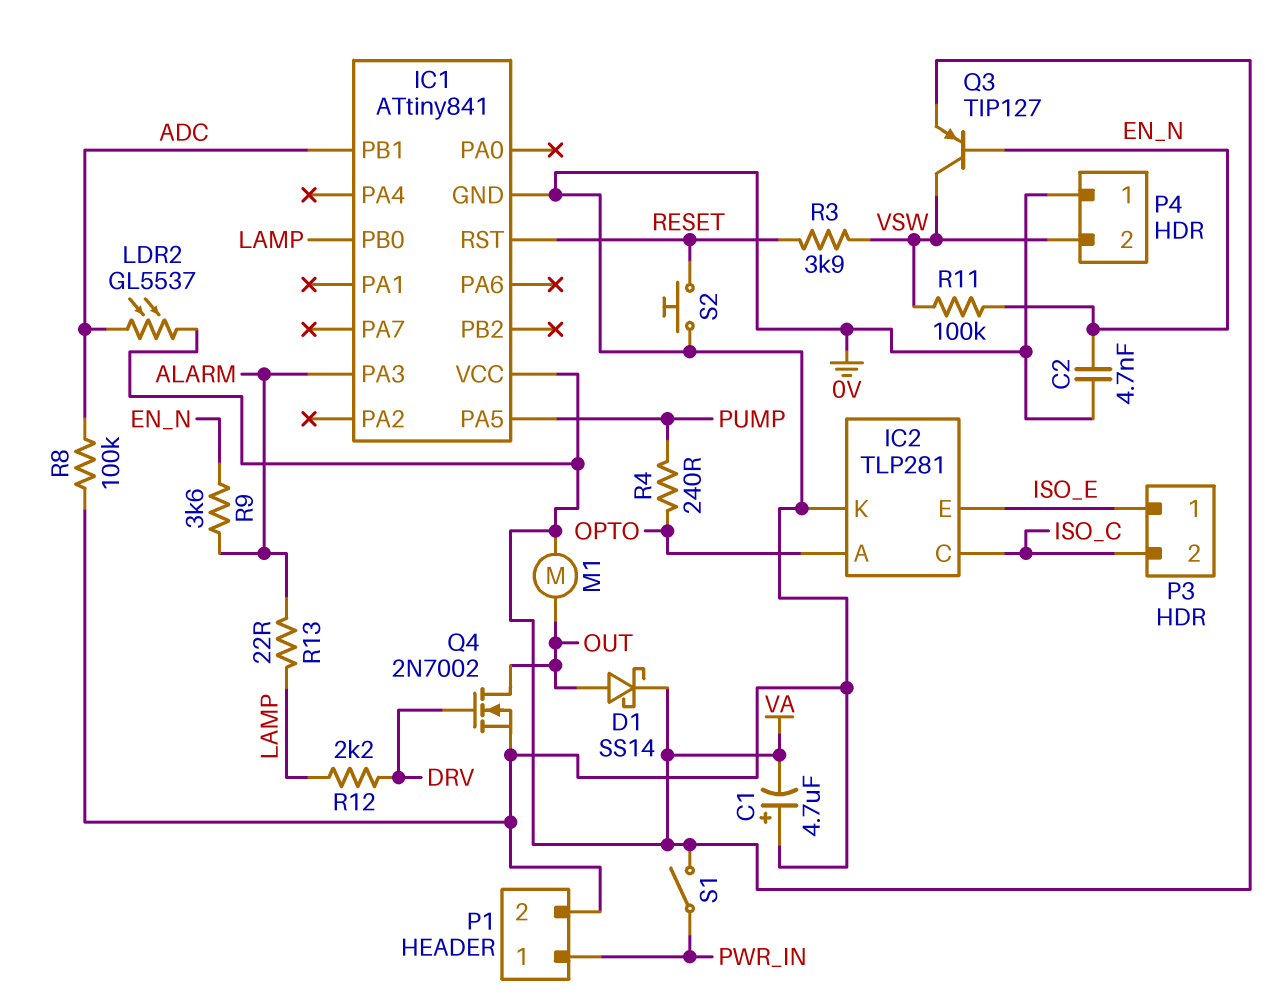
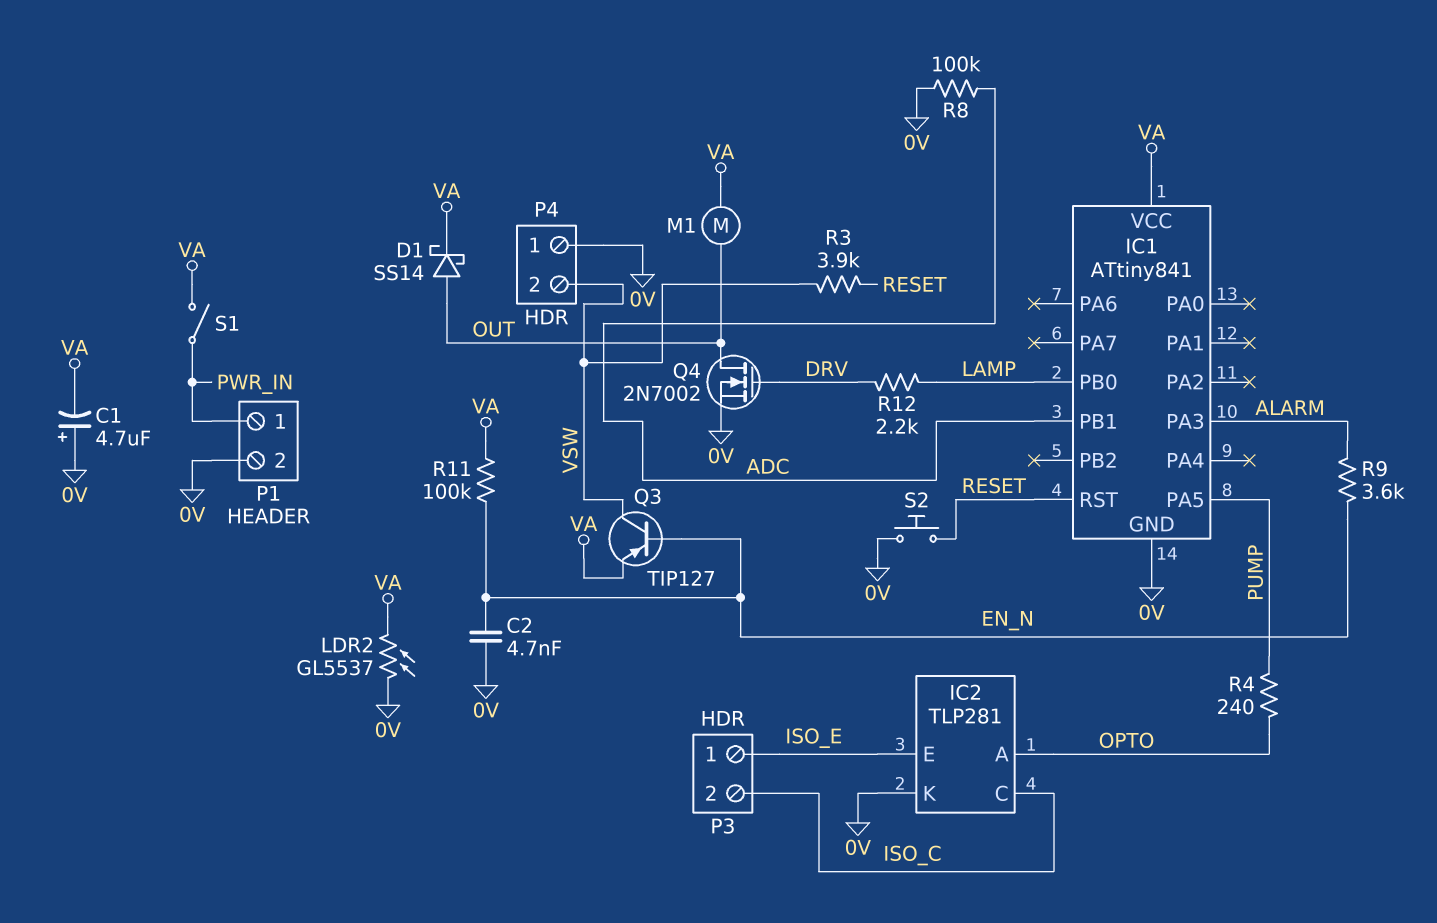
LDR2: GL5537 (ADC, VA) -> GL5537 (0V, VA)
R11: 100k (EN_N, VSW) -> 100k (EN_N, VA)
R13: 22 (ALARM, LAMP) -> none

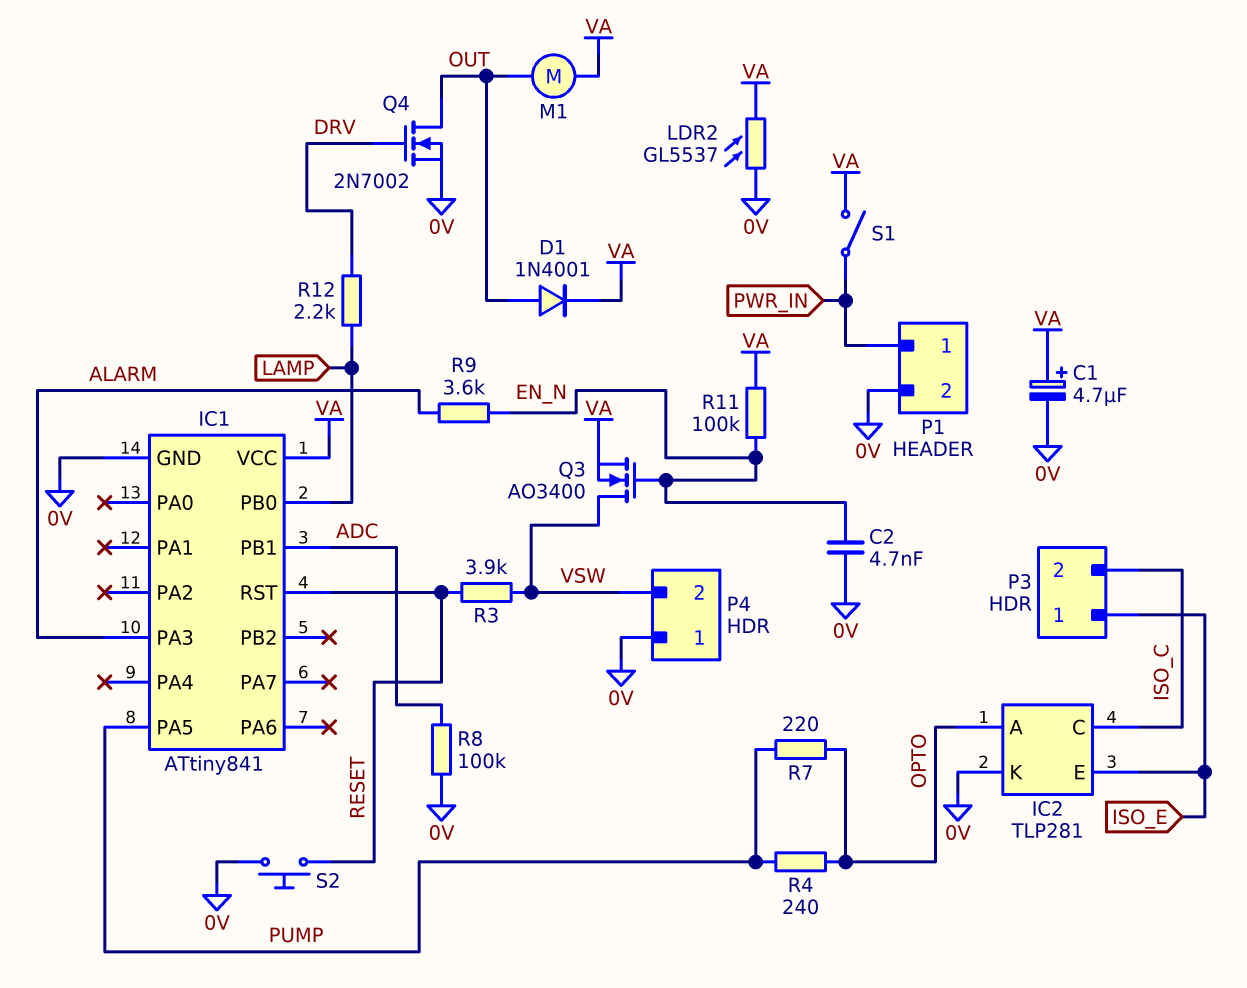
C1: 4.7uF (plus 0V, minus VA) -> 4.7uF (plus VA, minus 0V)
D1: schottky SS14 (A OUT, K VA) -> diode 1N4001 (A OUT, K VA)
Q3: PNP TIP127 (B EN_N, C VSW, E VA) -> NMOS AO3400 (G EN_N, D VSW, S VA)
R7: none -> 220 (OPTO, PUMP)

